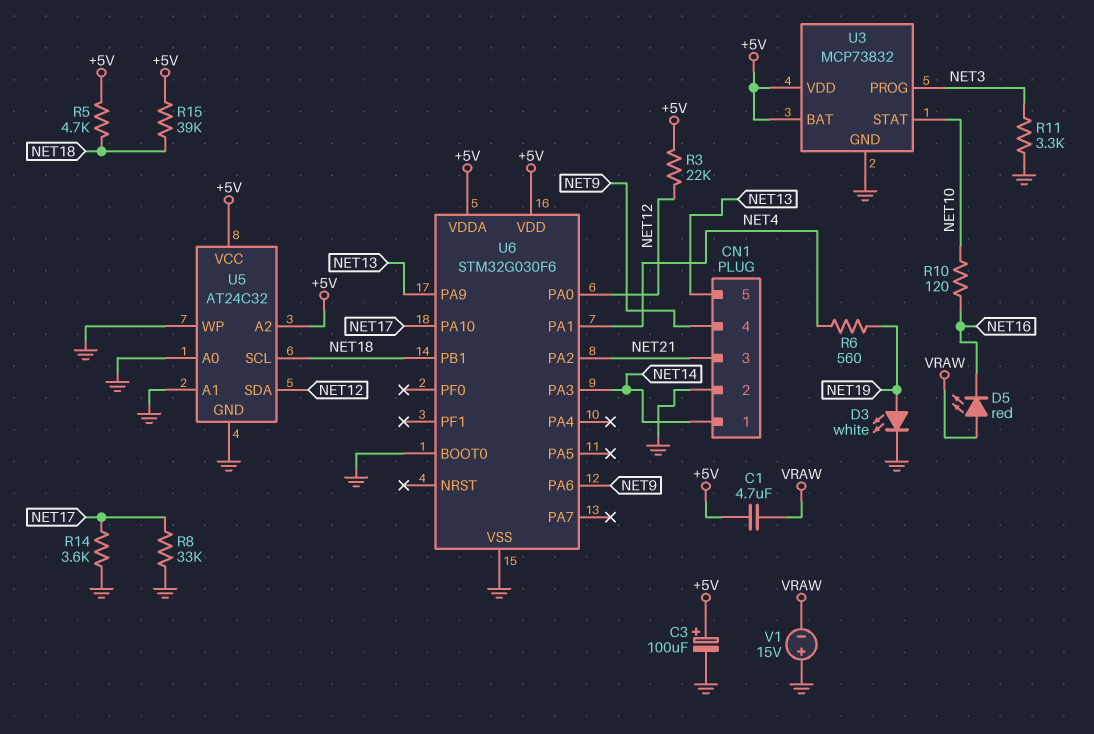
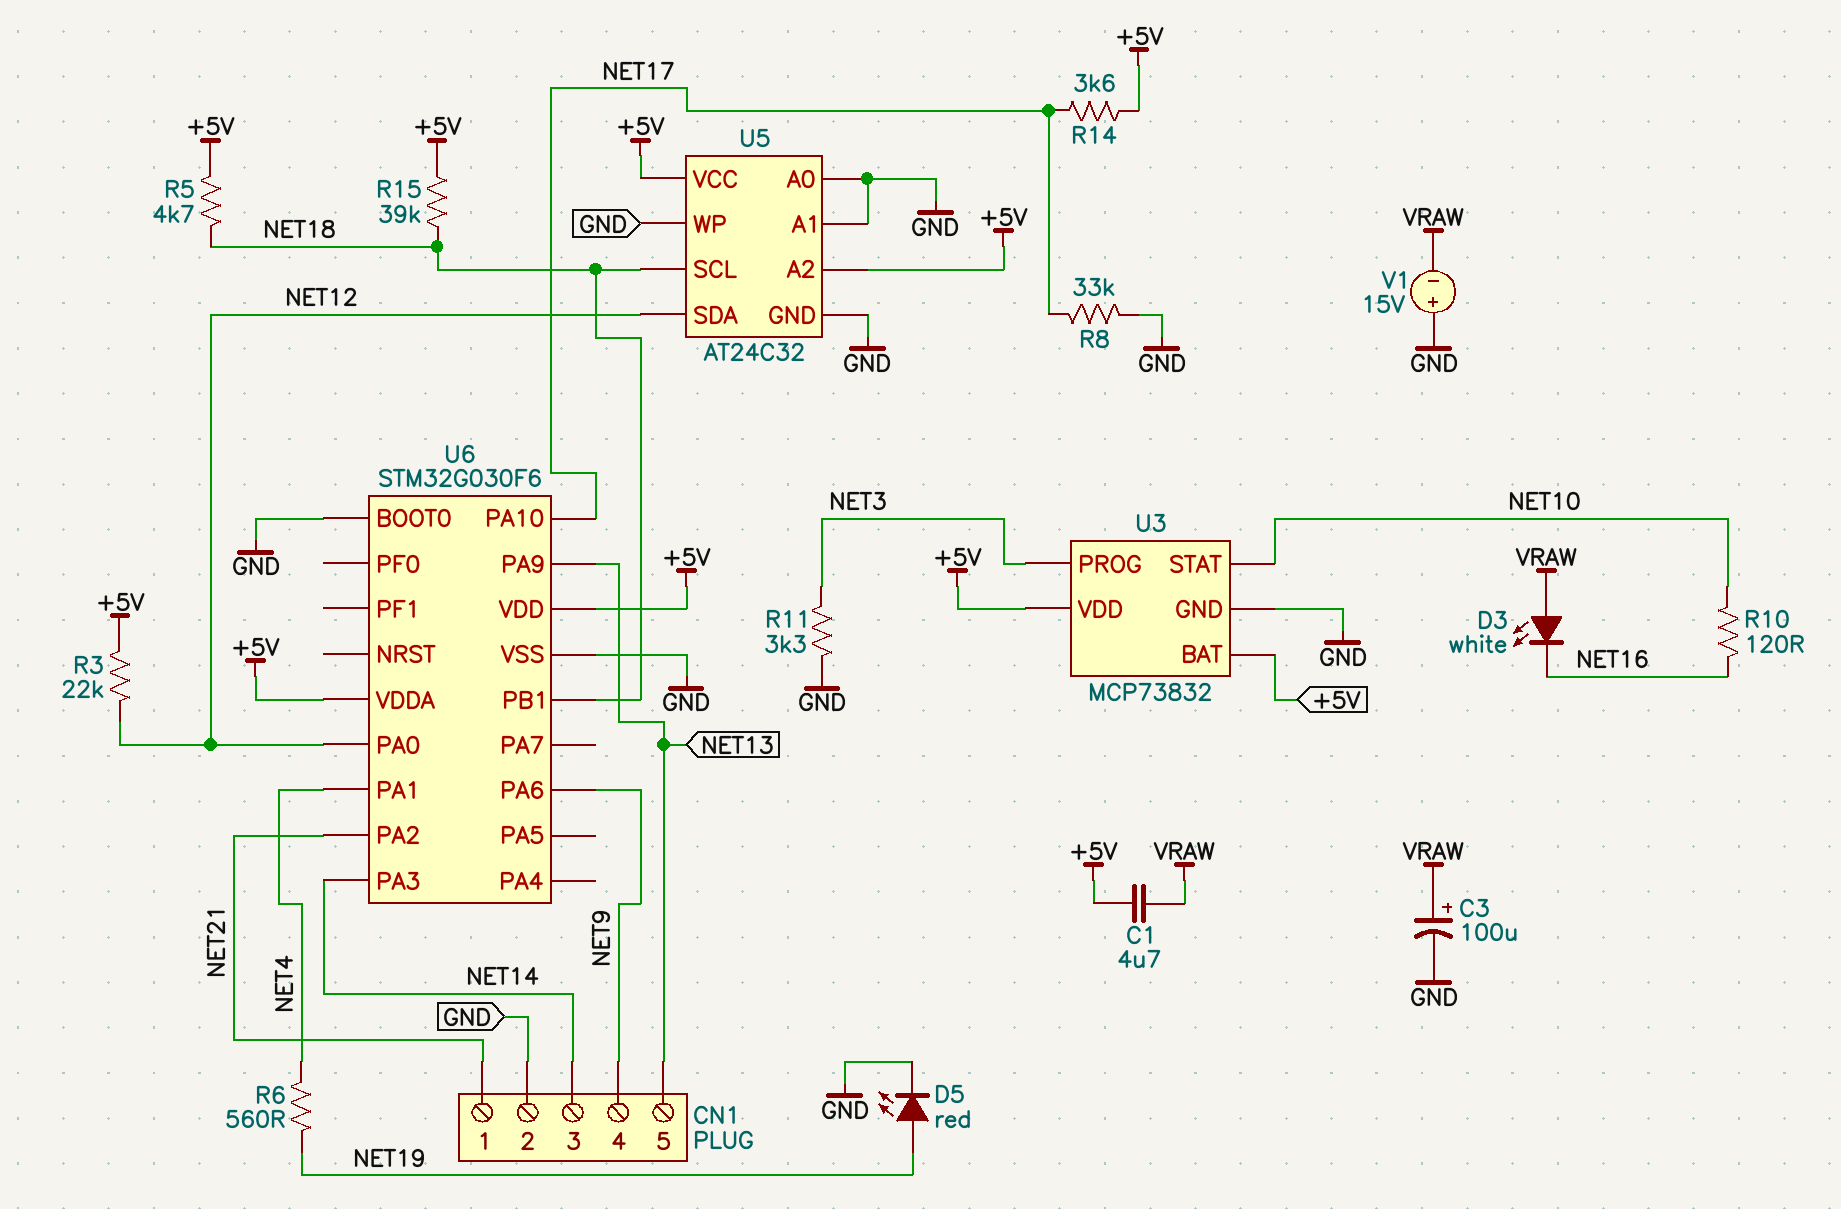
C3: 100uF (plus +5V, minus GND) -> 100uF (plus VRAW, minus GND)
CN1 pin 1: NET14 -> NET21
CN1 pin 3: NET21 -> NET14
D3: LED white (A NET19, K GND) -> LED white (A VRAW, K NET16)
D5: LED red (A VRAW, K NET16) -> LED red (A NET19, K GND)
R14: 3.6k (GND, NET17) -> 3.6k (+5V, NET17)

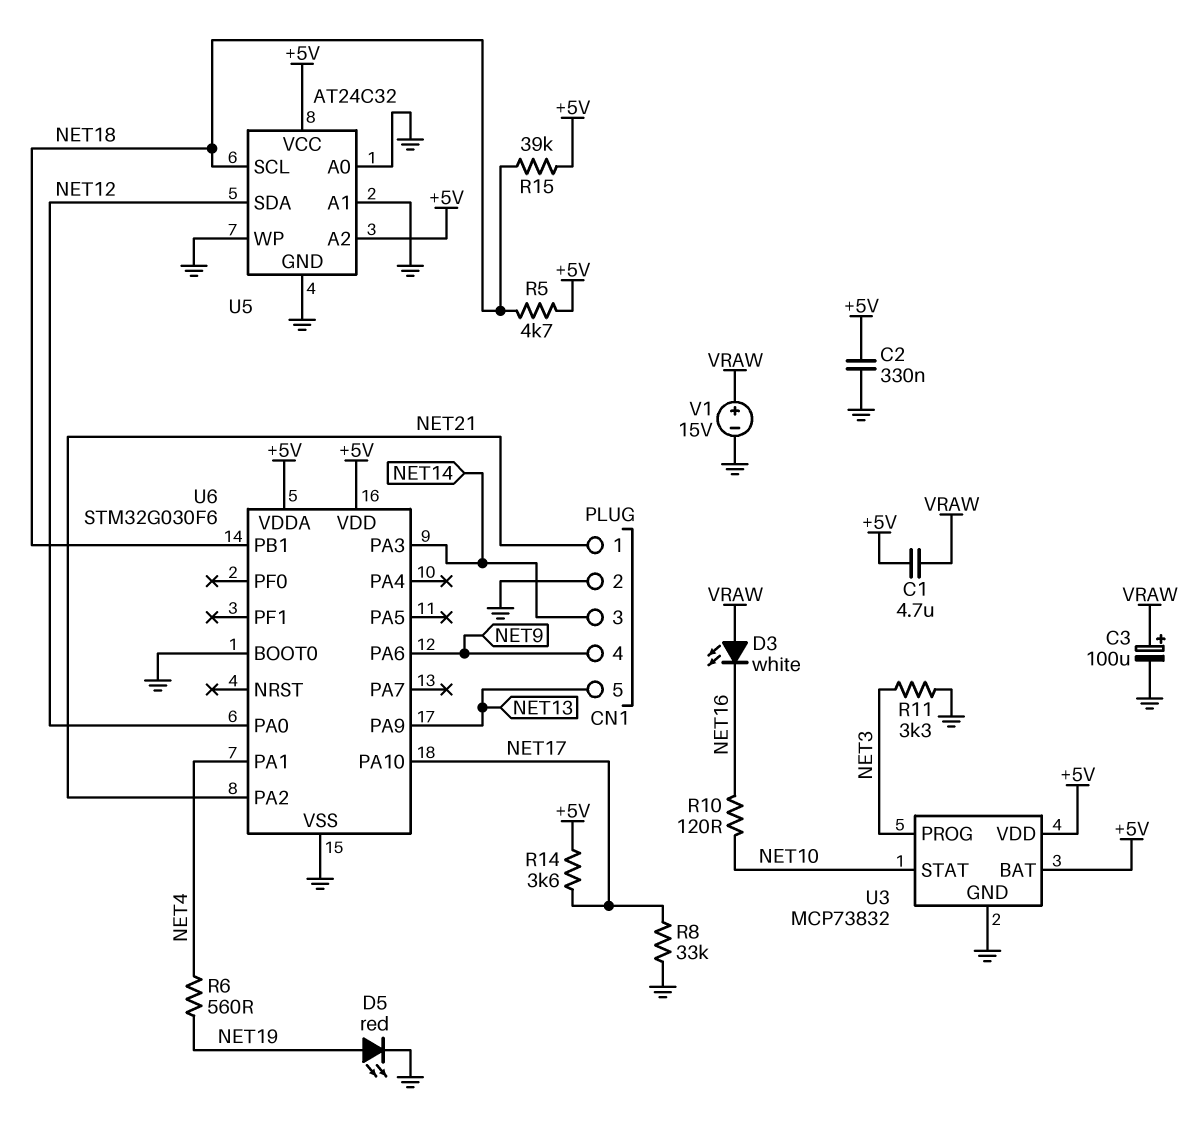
C2: none -> 330nF (+5V, GND)
R3: 22k (+5V, NET12) -> none
V1: 15V (plus GND, minus VRAW) -> 15V (plus VRAW, minus GND)

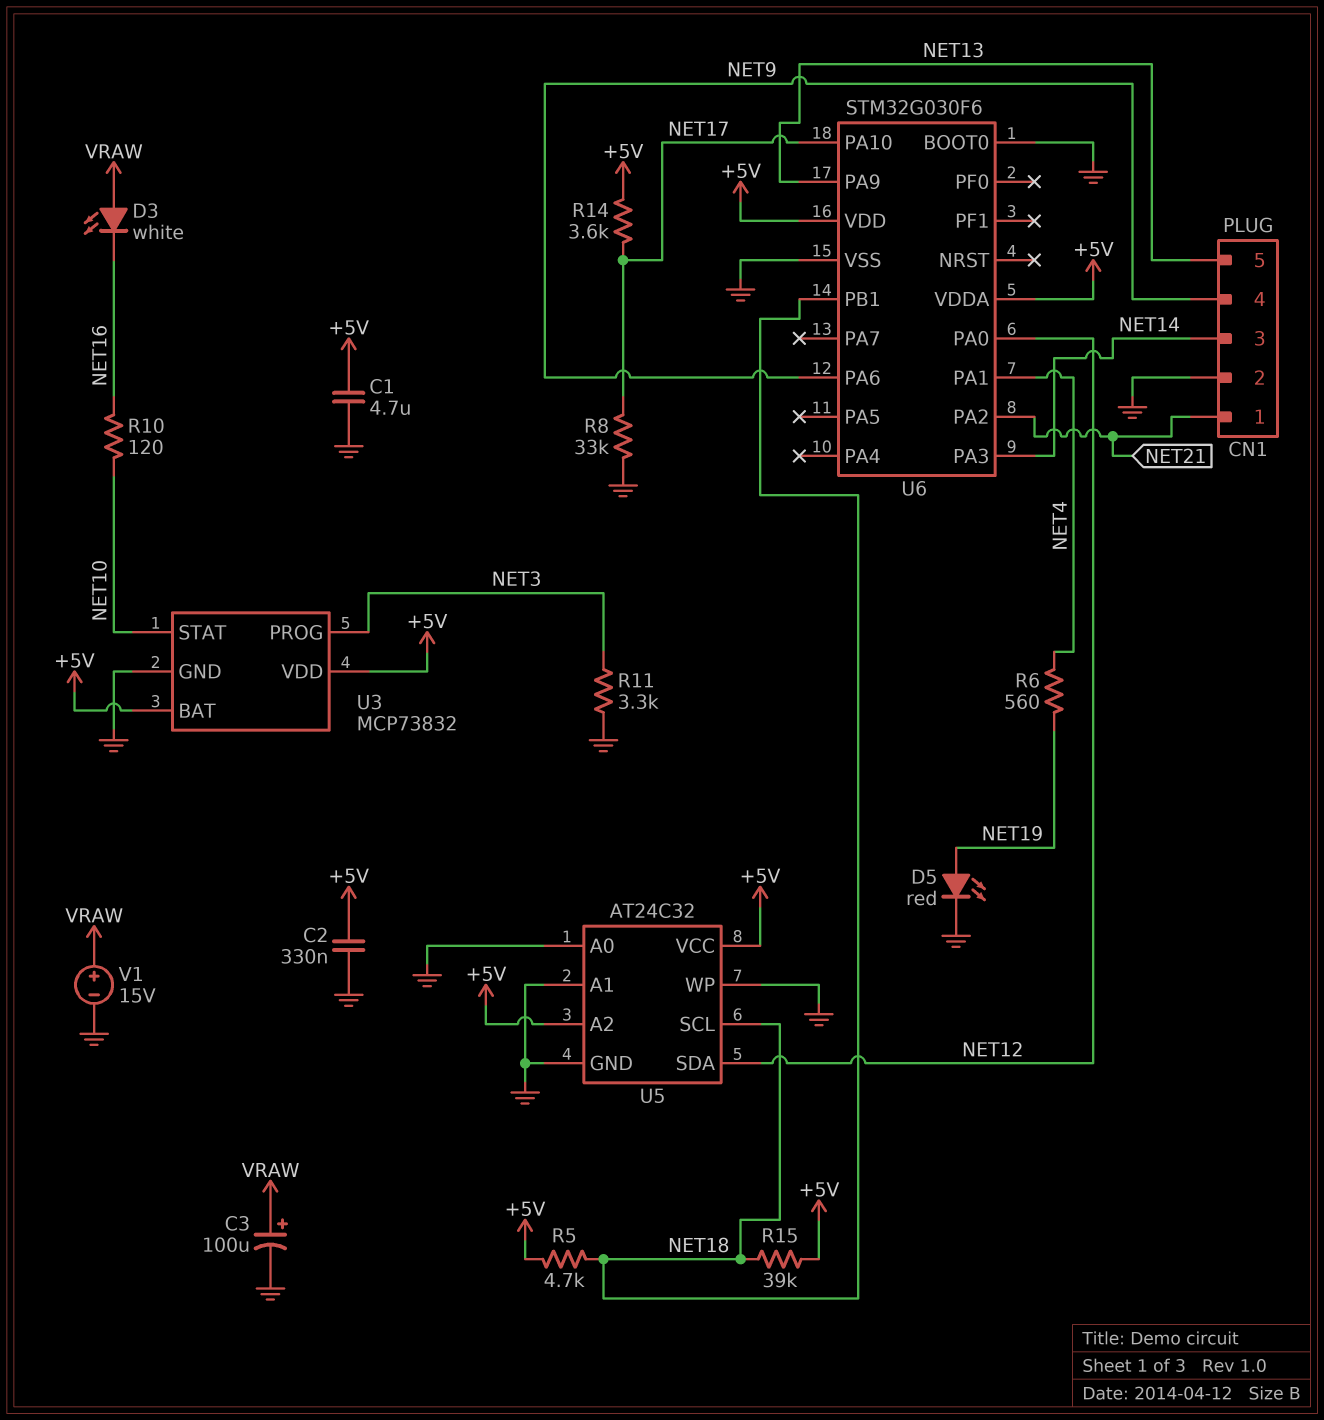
C1: 4.7uF (+5V, VRAW) -> 4.7uF (+5V, GND)

